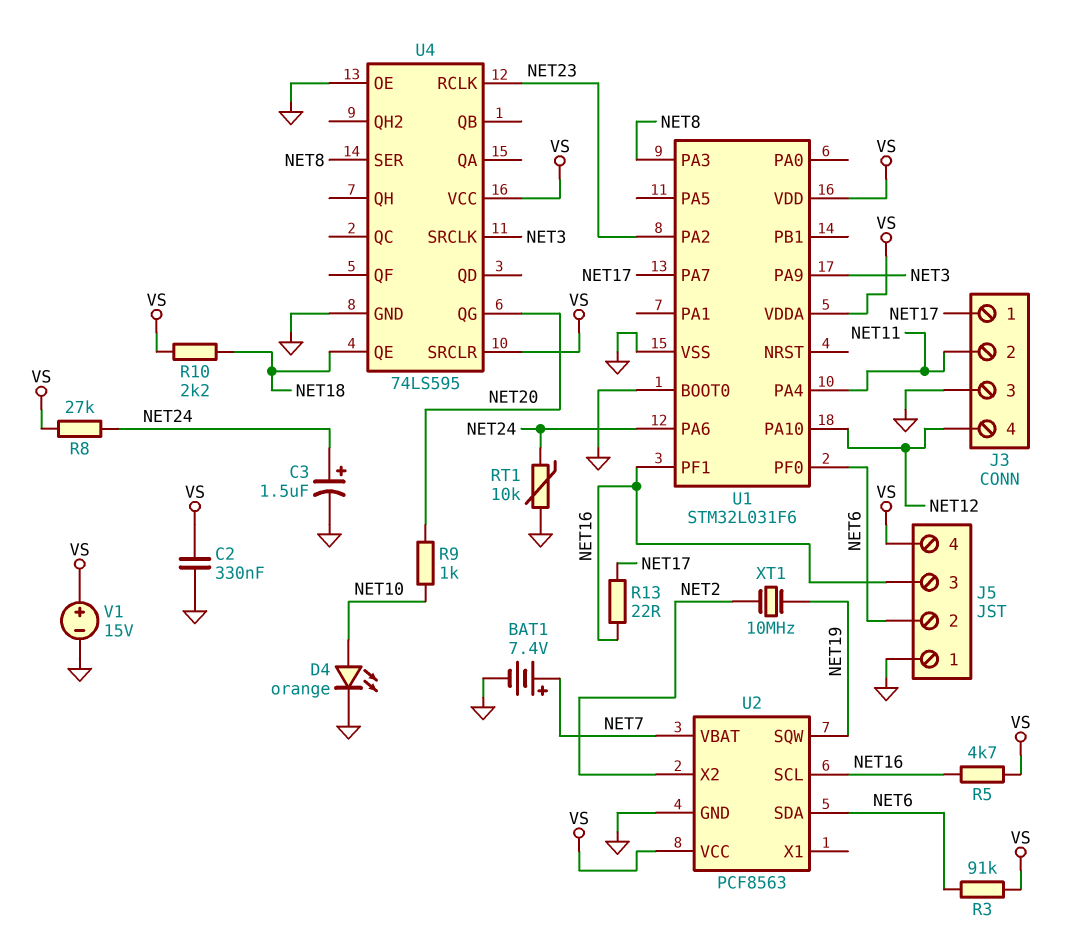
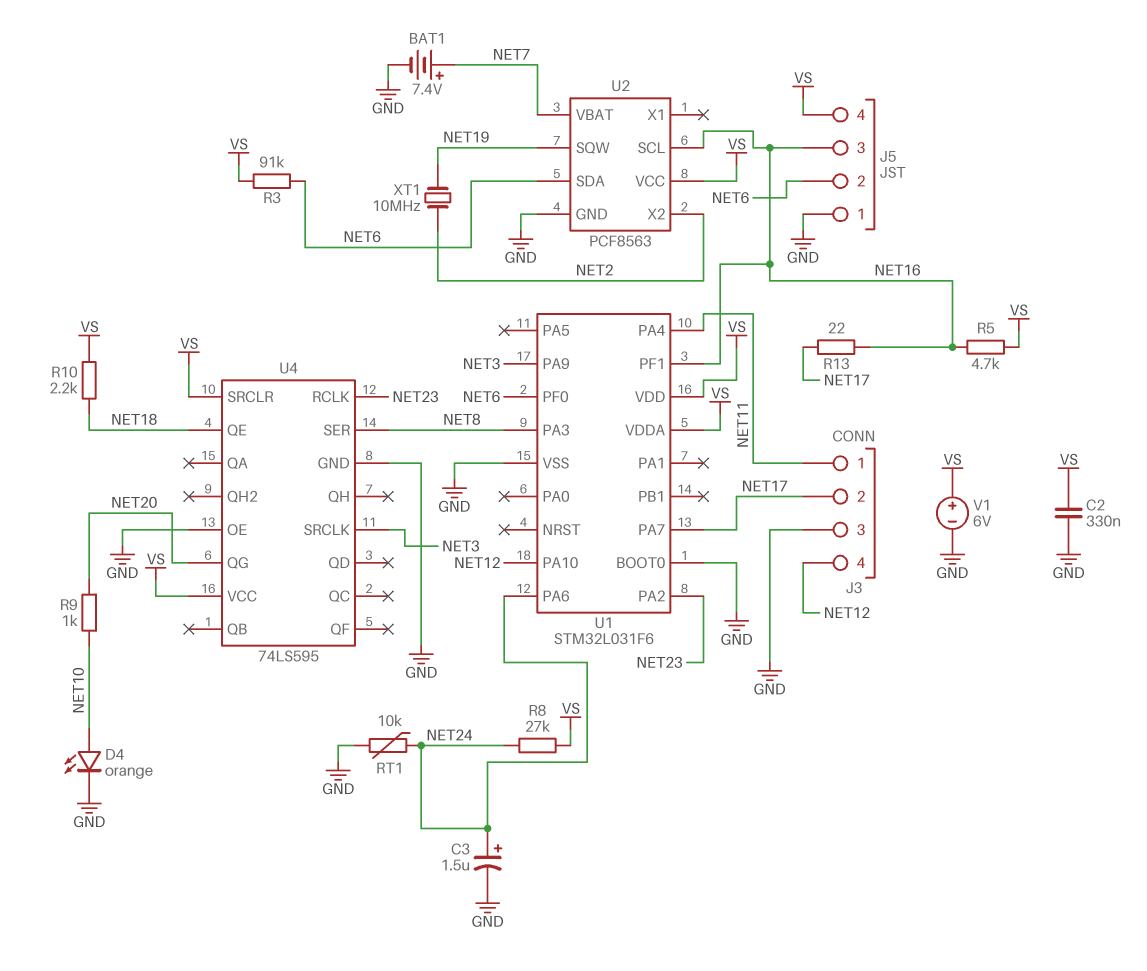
J3 pin 1: NET17 -> NET11
J3 pin 2: NET11 -> NET17
V1: 15V (plus VS, minus GND) -> 6V (plus VS, minus GND)

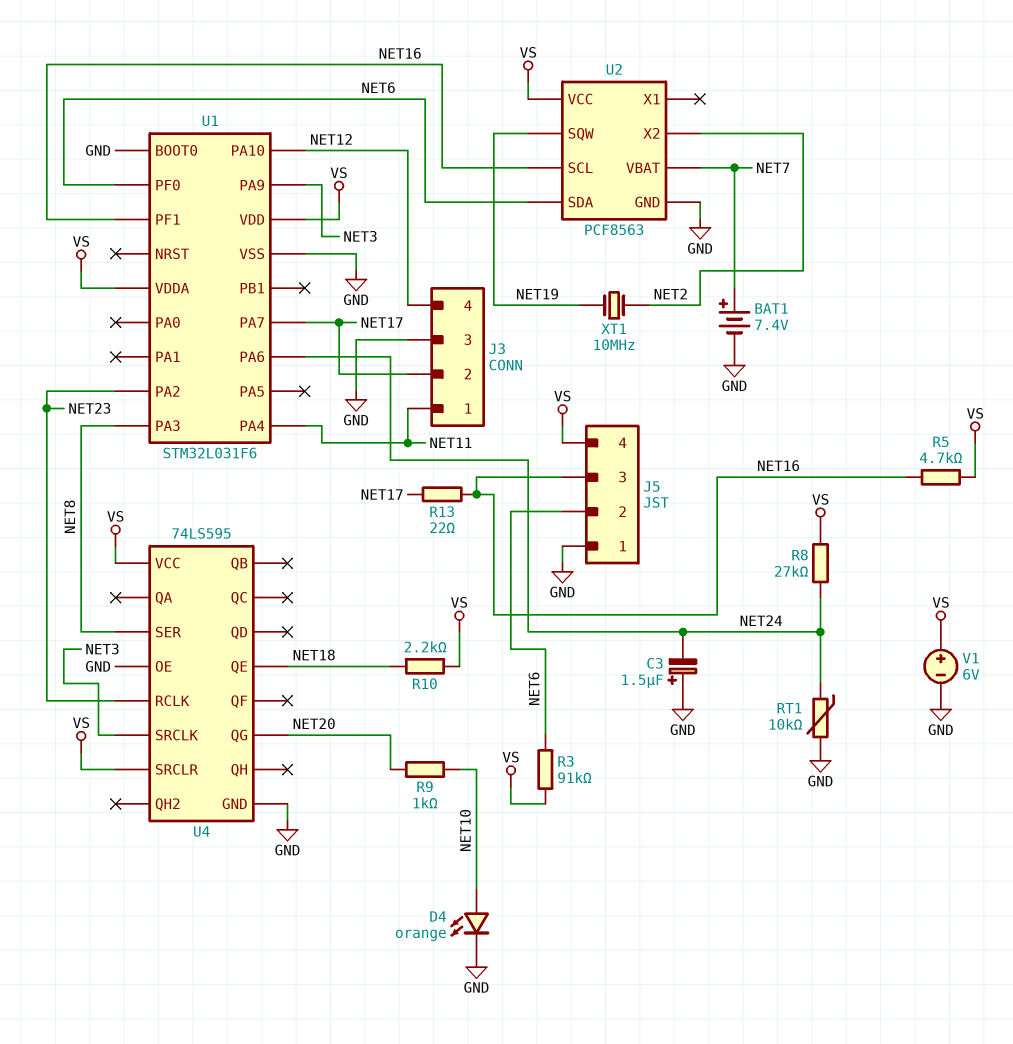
C2: 330nF (GND, VS) -> none
C3: 1.5uF (plus NET24, minus GND) -> 1.5uF (plus GND, minus NET24)

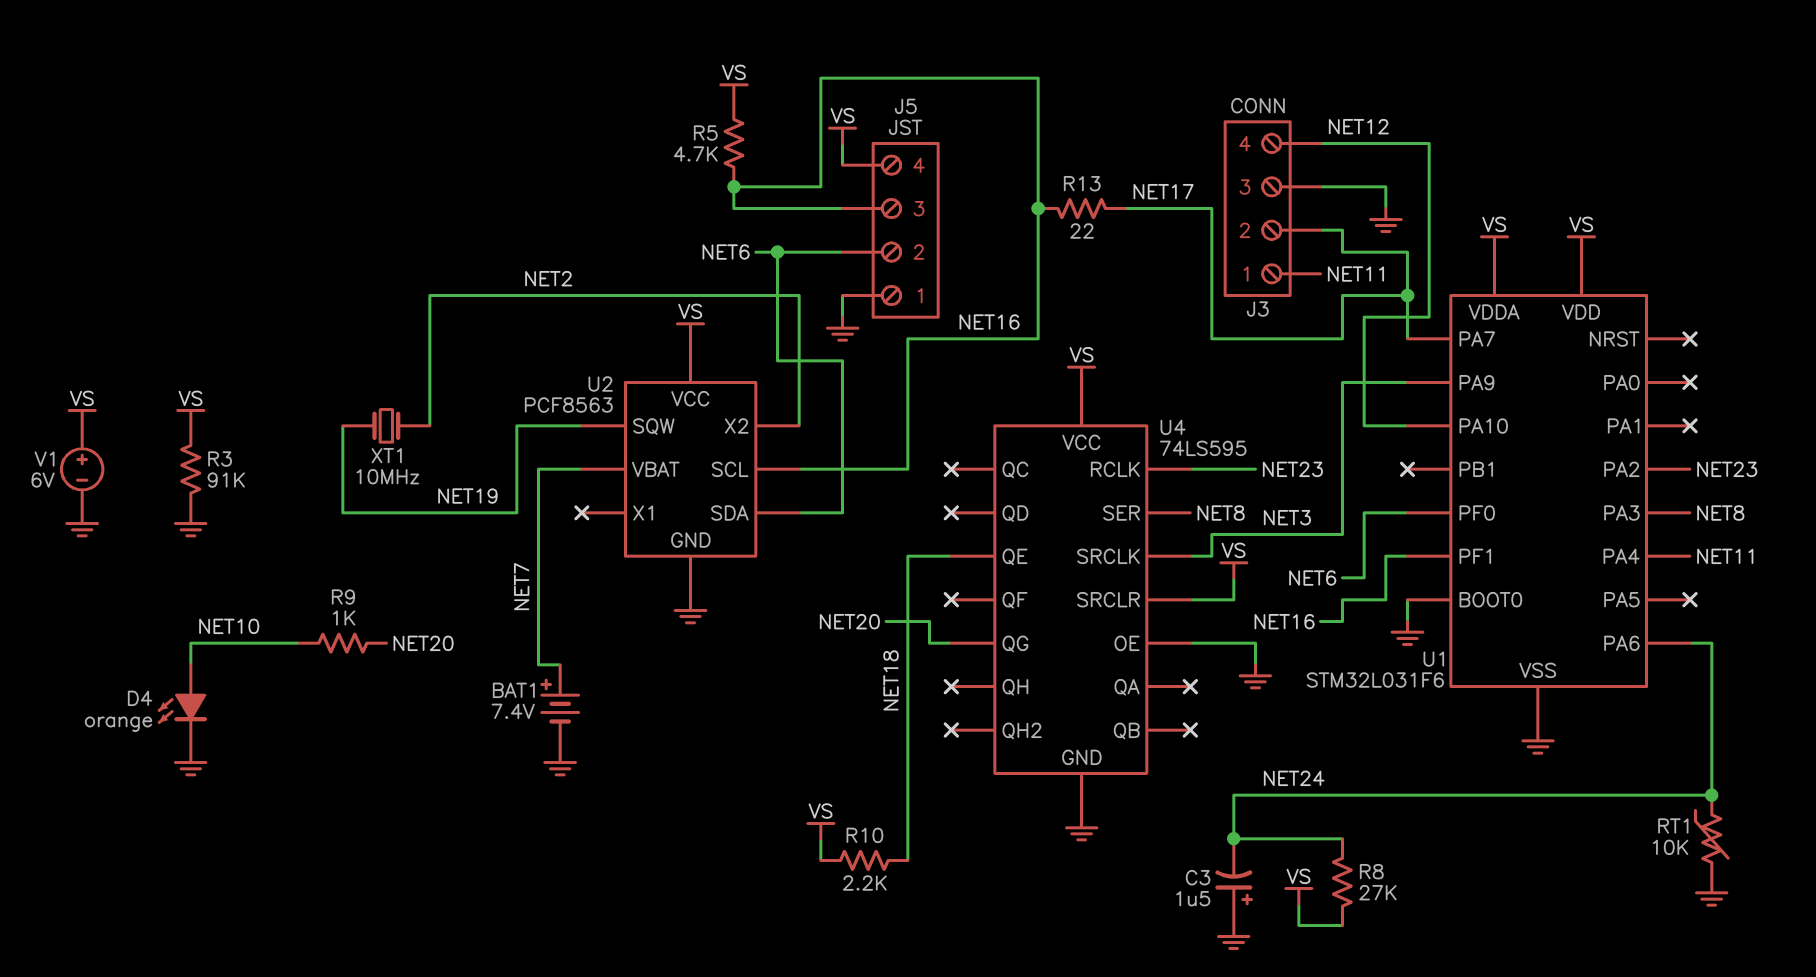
R3: 91k (NET6, VS) -> 91k (GND, VS)

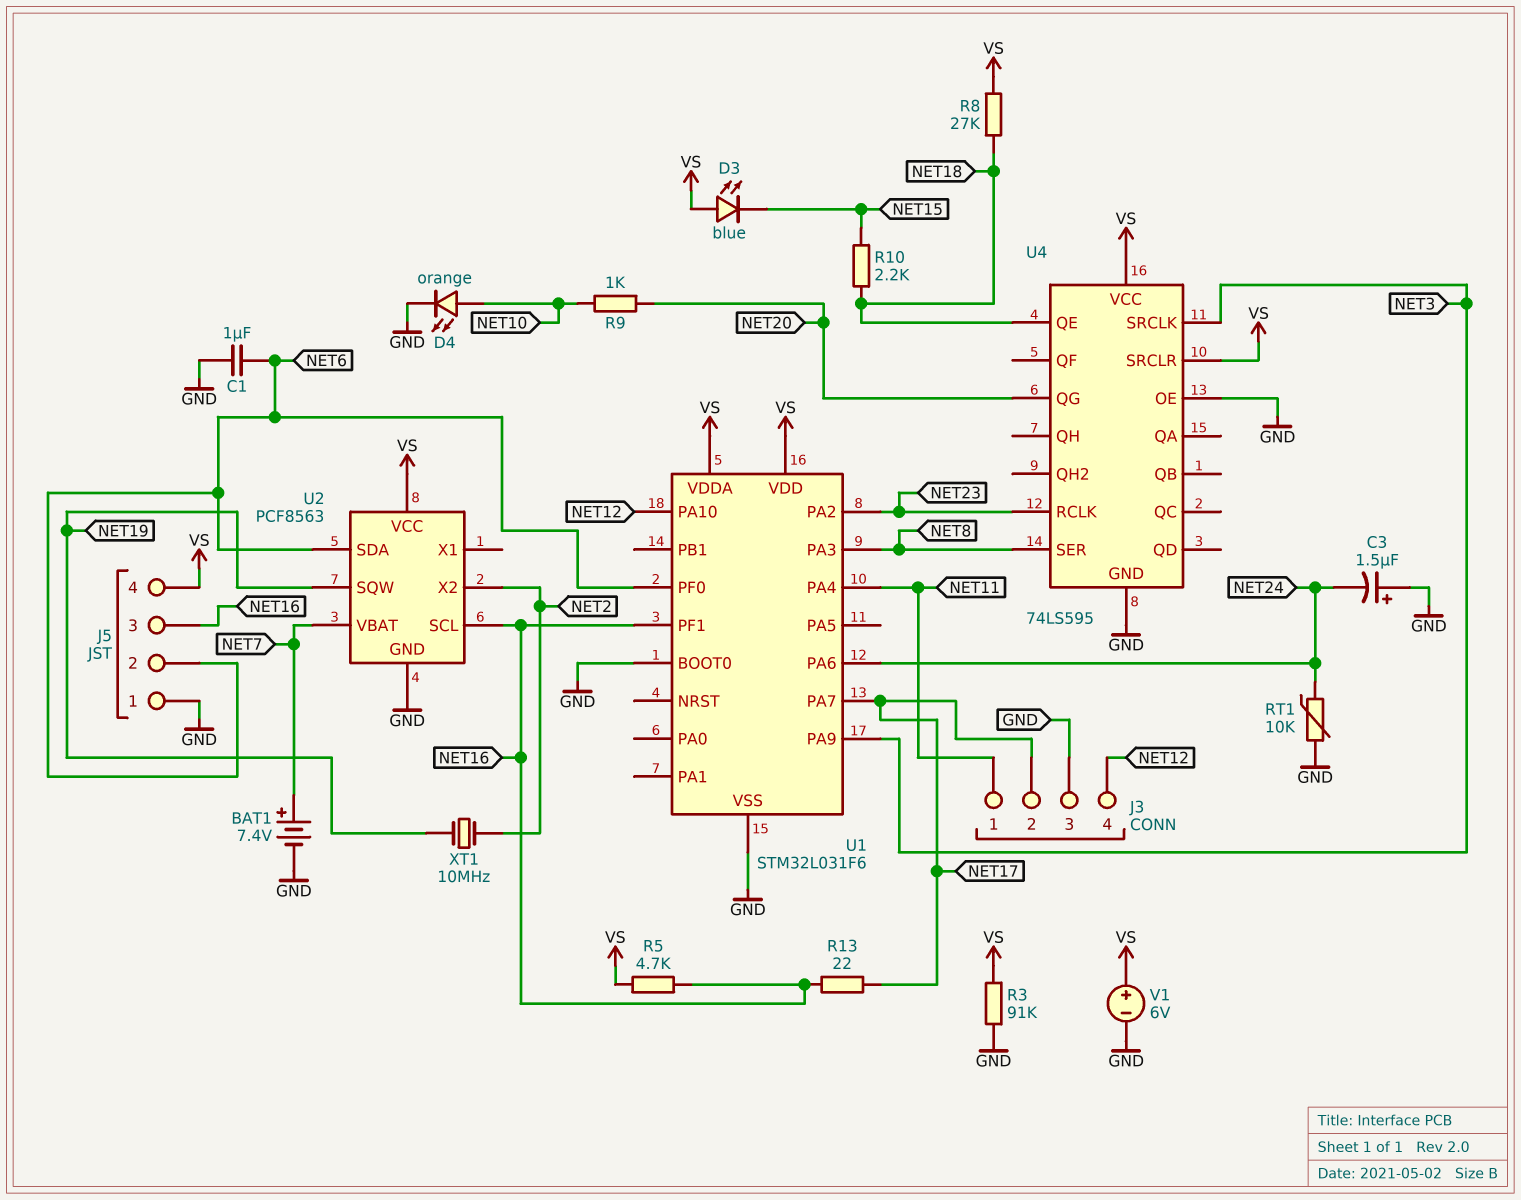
C1: none -> 1uF (GND, NET6)
D3: none -> LED blue (A VS, K NET15)
R8: 27k (NET24, VS) -> 27k (NET18, VS)
R10: 2.2k (NET18, VS) -> 2.2k (NET15, NET18)

